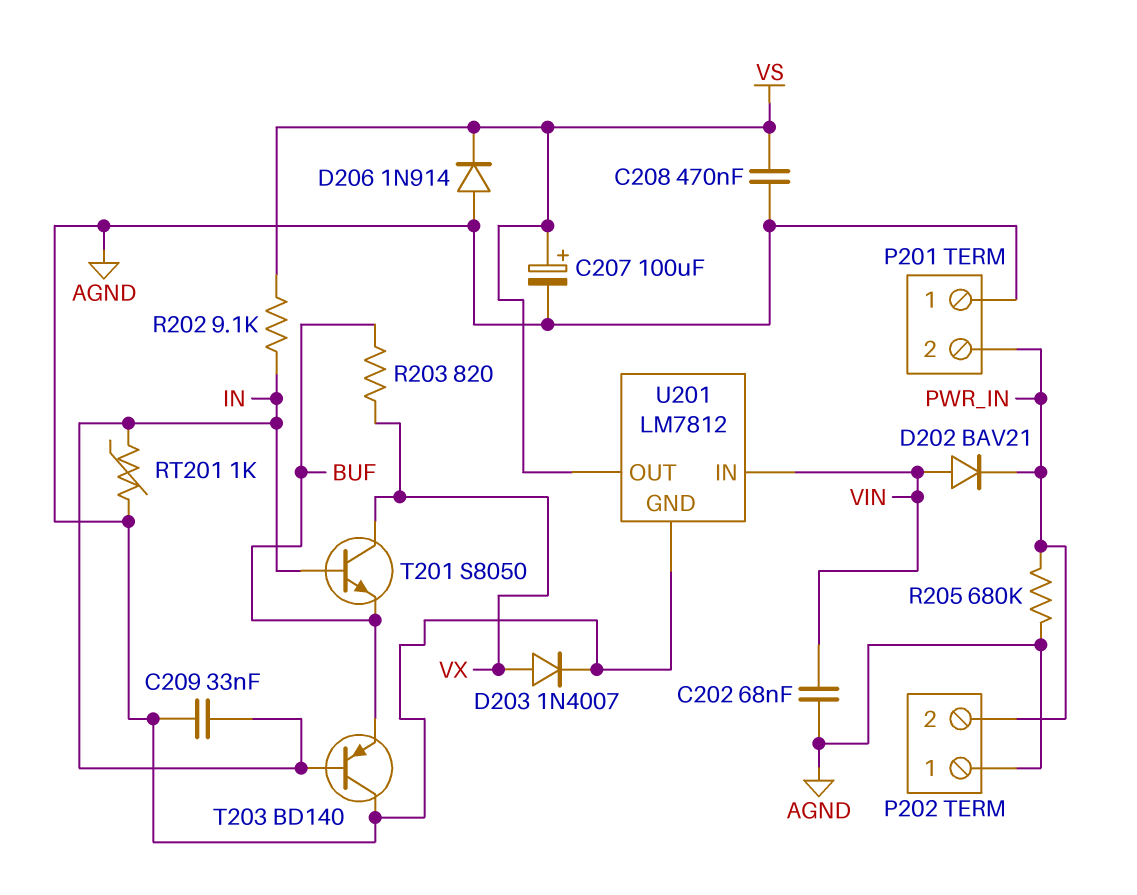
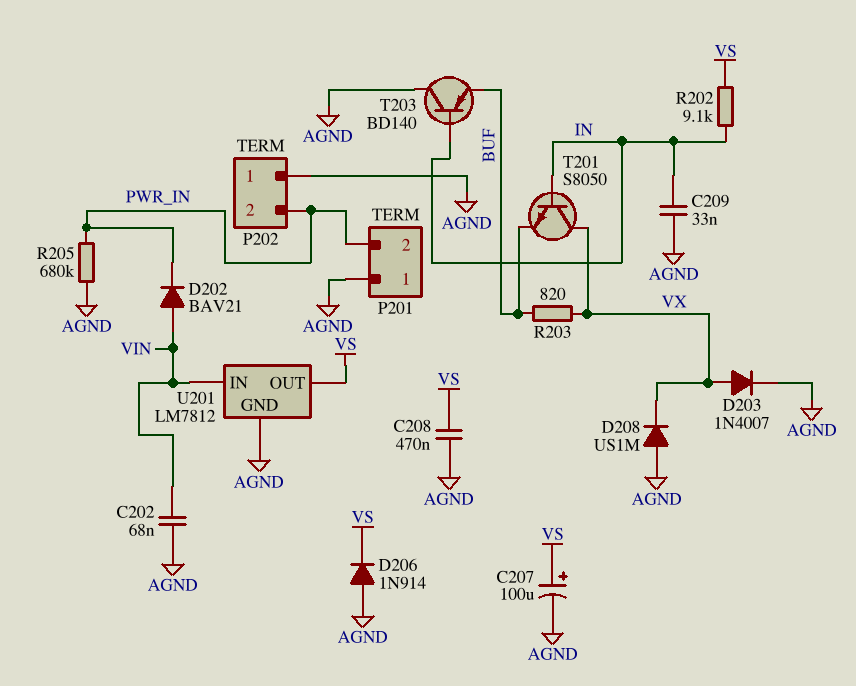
D208: none -> diode US1M (A AGND, K VX)
RT201: 1k (AGND, IN) -> none

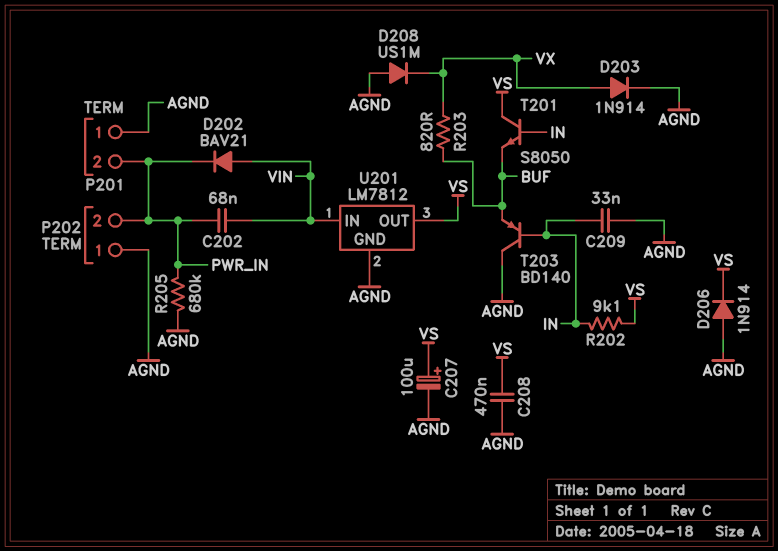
C202: 68nF (AGND, VIN) -> 68nF (PWR_IN, VIN)
D203: diode 1N4007 (A VX, K AGND) -> diode 1N914 (A VX, K AGND)
T201: NPN S8050 (B IN, C VX, E BUF) -> NPN S8050 (B IN, C VS, E BUF)

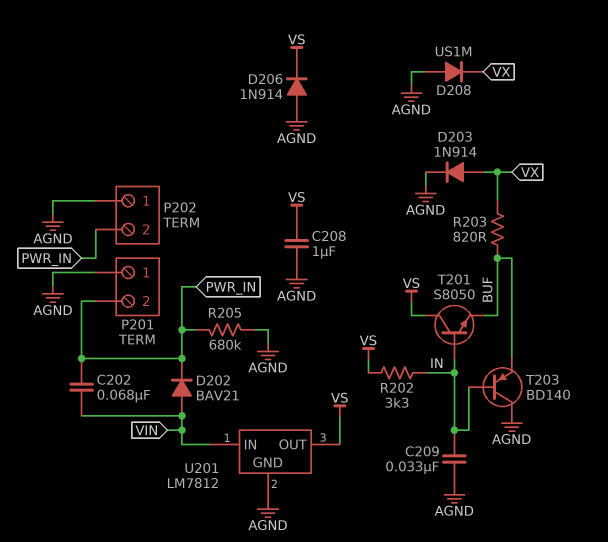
C207: 100uF (plus VS, minus AGND) -> none
C208: 470nF (AGND, VS) -> 1uF (AGND, VS)
R202: 9.1k (IN, VS) -> 3.3k (IN, VS)

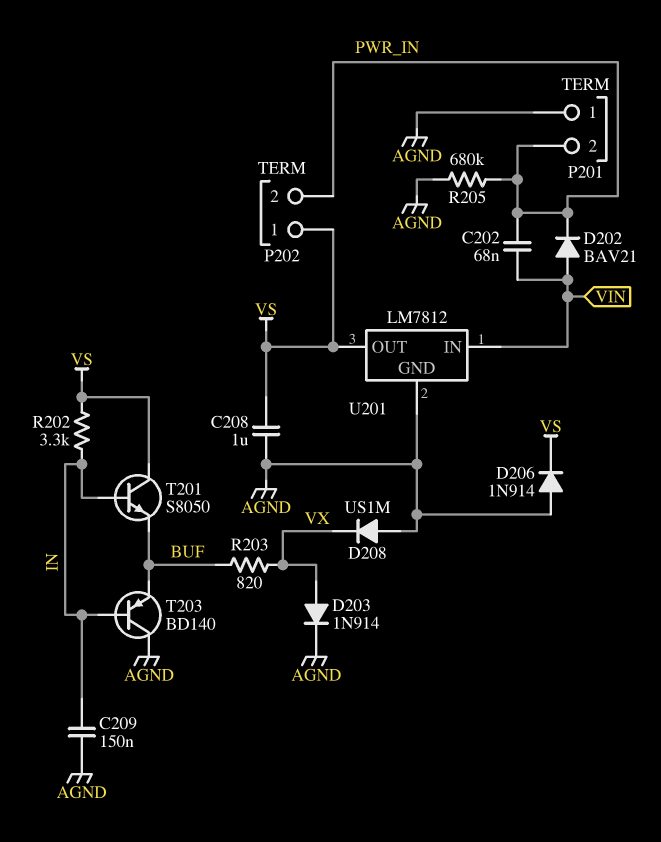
C209: 33nF (AGND, IN) -> 150nF (AGND, IN)
P202 pin 1: AGND -> VS

